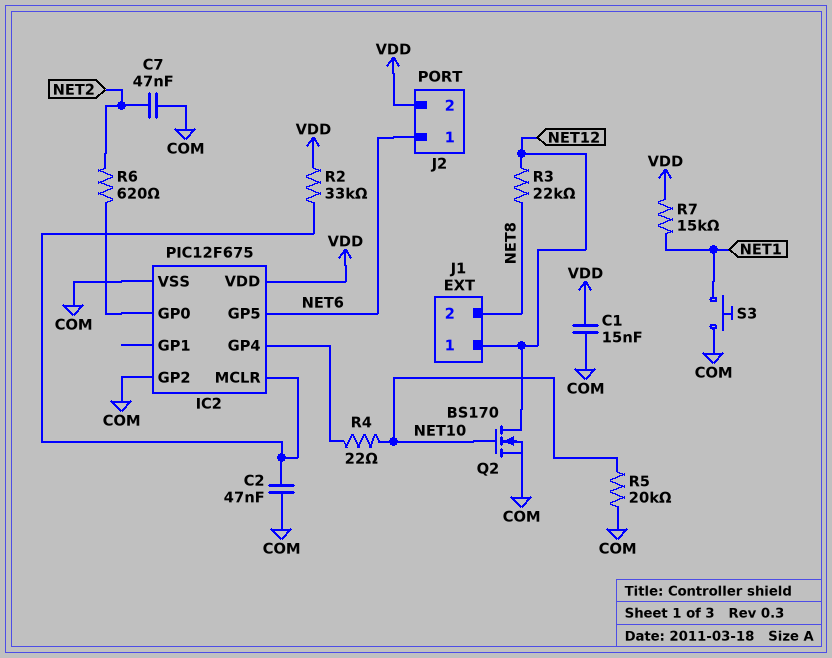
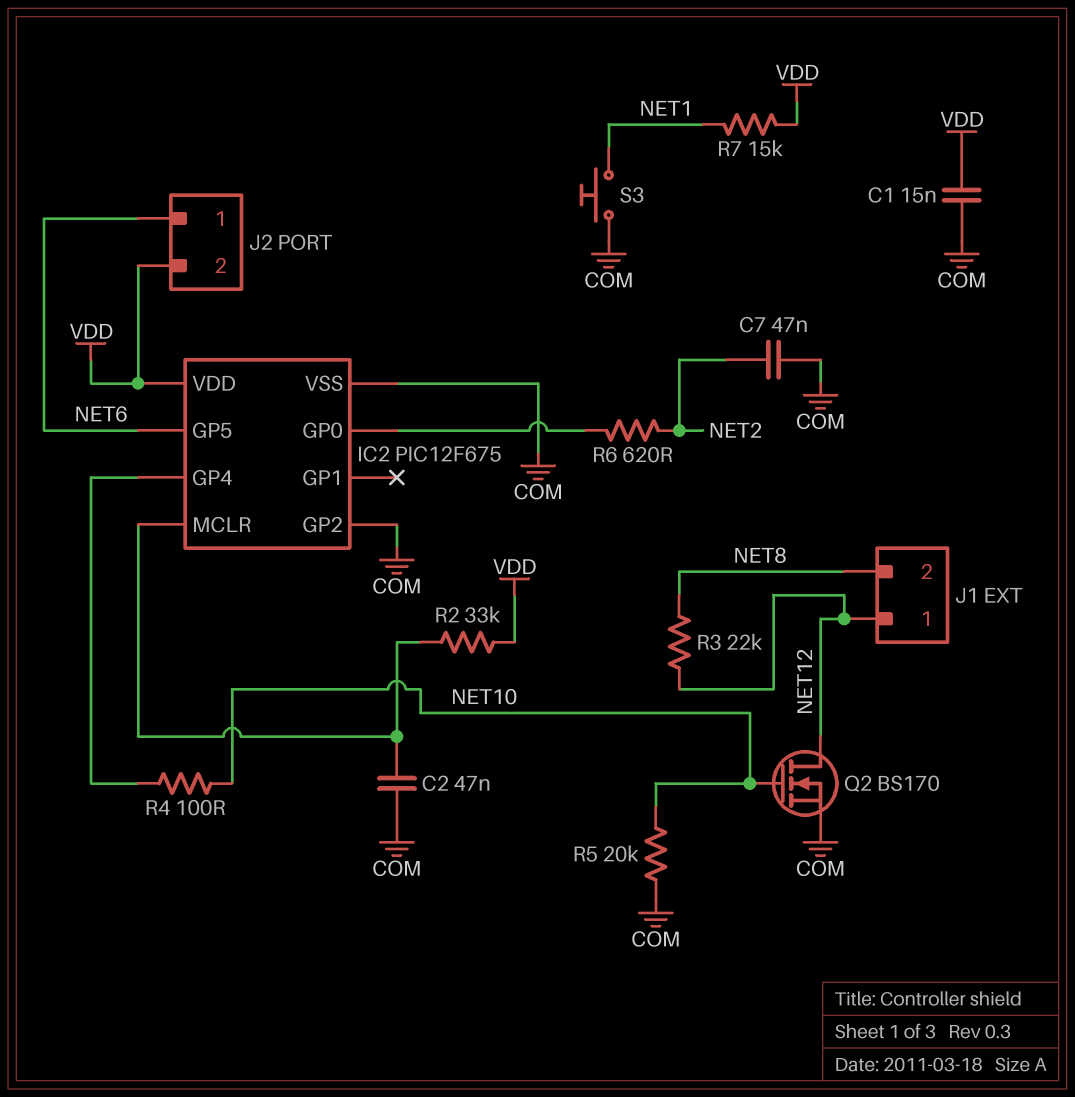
R4: 22 (IC2/GP4, NET10) -> 100 (IC2/GP4, NET10)

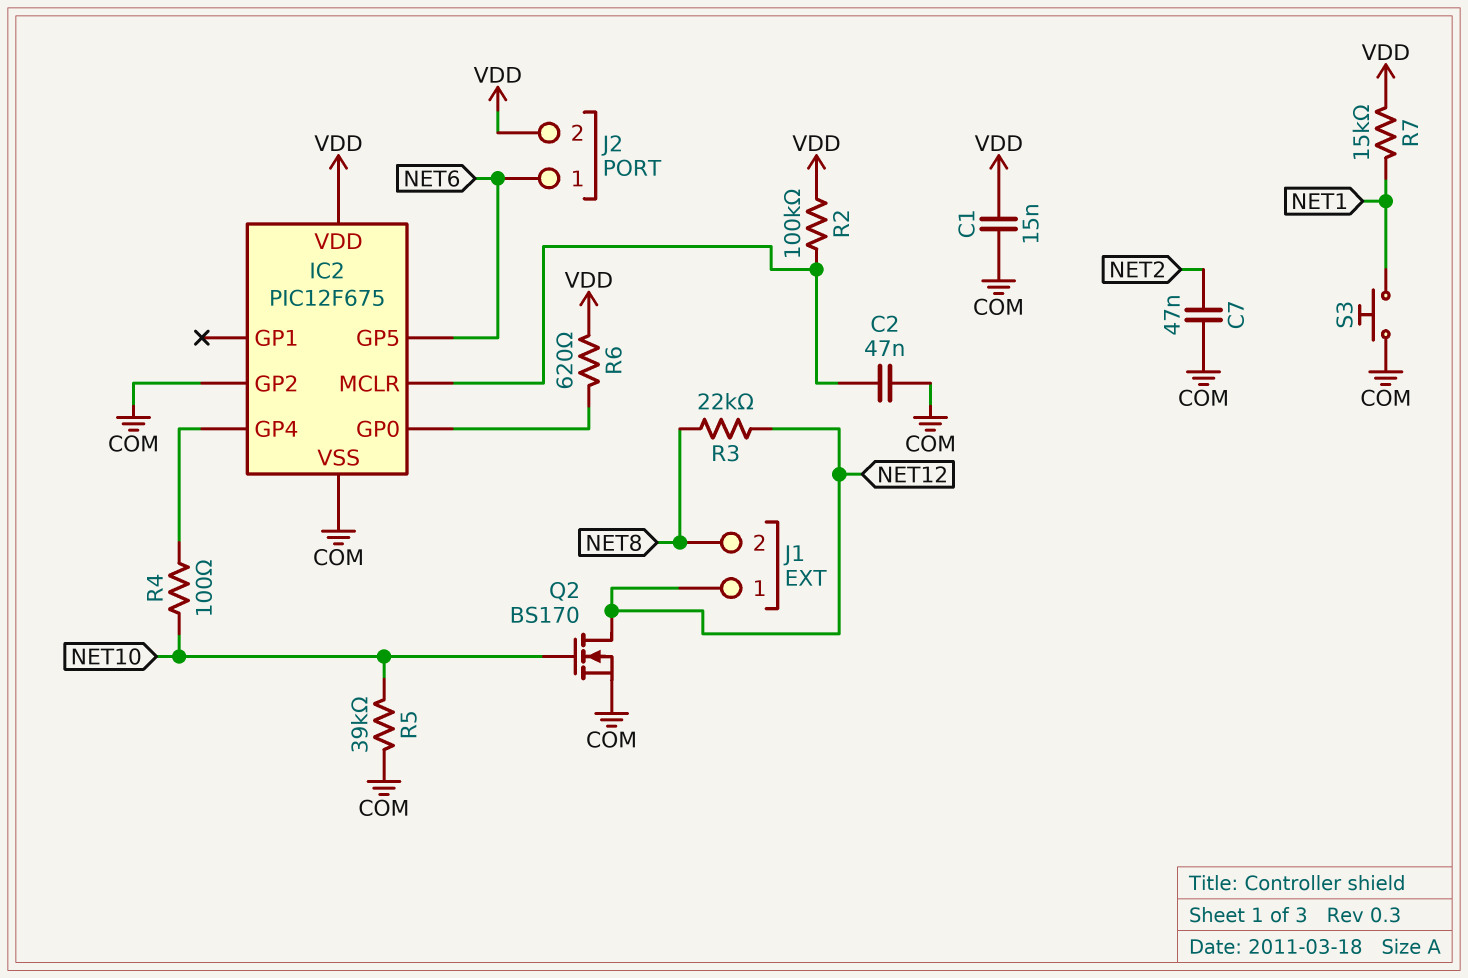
R2: 33k (IC2/MCLR, VDD) -> 100k (IC2/MCLR, VDD)
R5: 20k (COM, NET10) -> 39k (COM, NET10)
R6: 620 (IC2/GP0, NET2) -> 620 (IC2/GP0, VDD)

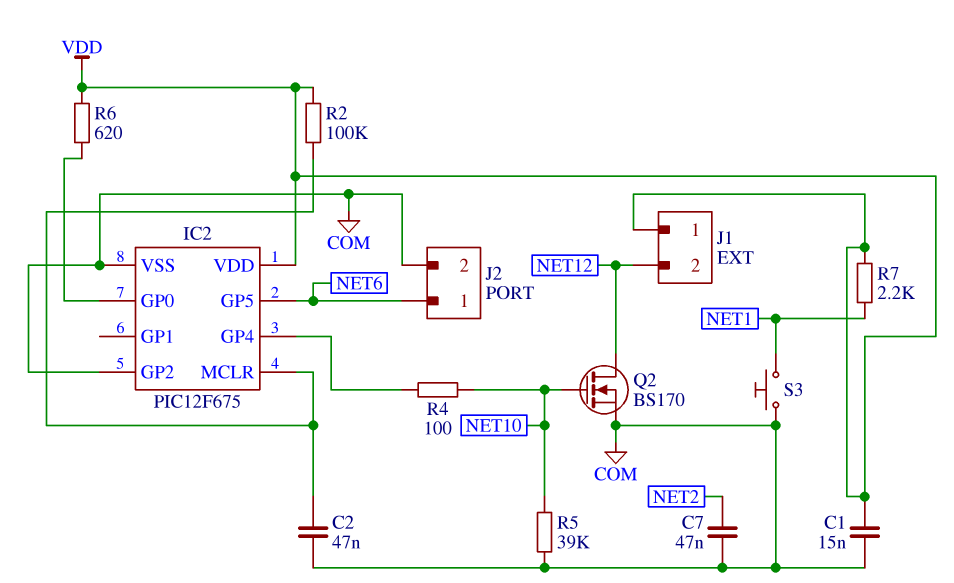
J1 pin 1: NET12 -> VDD
J1 pin 2: NET8 -> NET12
J2 pin 2: VDD -> COM
R3: 22k (NET8, NET12) -> none
R7: 15k (NET1, VDD) -> 2.2k (NET1, VDD)

